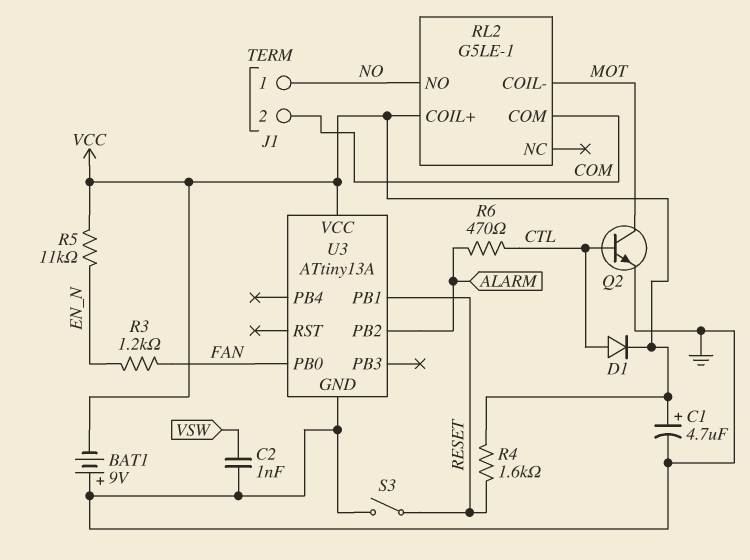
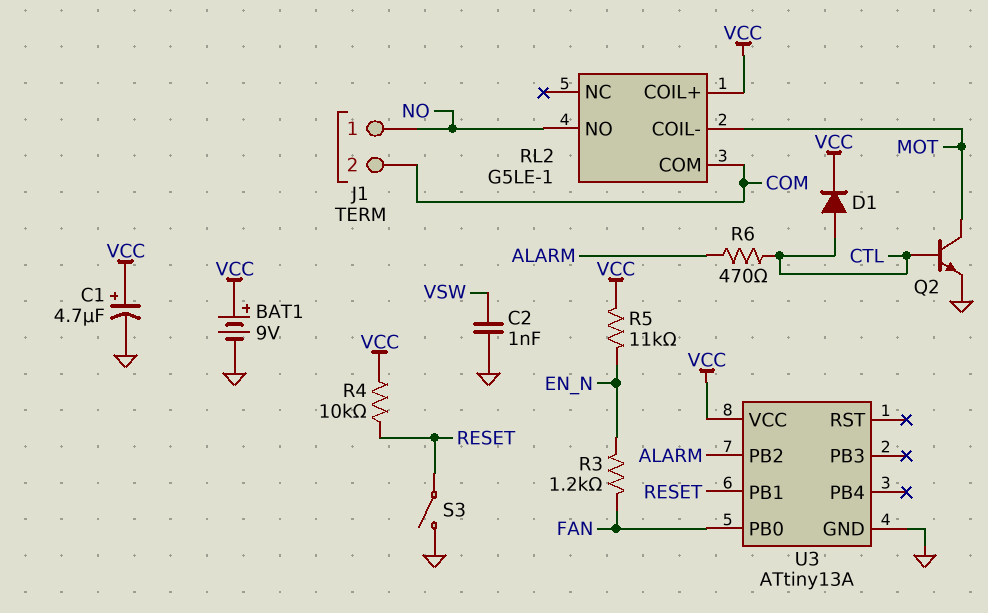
BAT1: 9V (plus GND, minus VCC) -> 9V (plus VCC, minus GND)
R4: 1.6k (RESET, VCC) -> 10k (RESET, VCC)

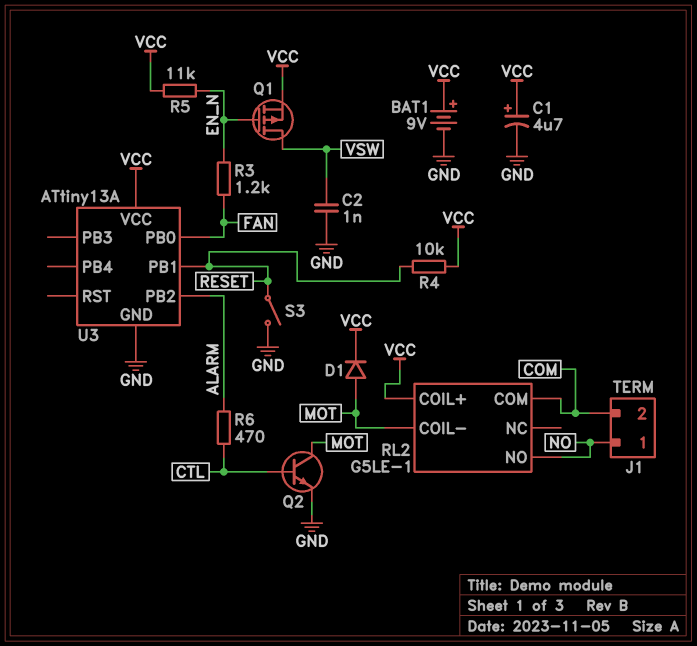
D1: diode (A CTL, K VCC) -> diode (A MOT, K VCC)
Q1: none -> PMOS (G EN_N, D VSW, S VCC)

